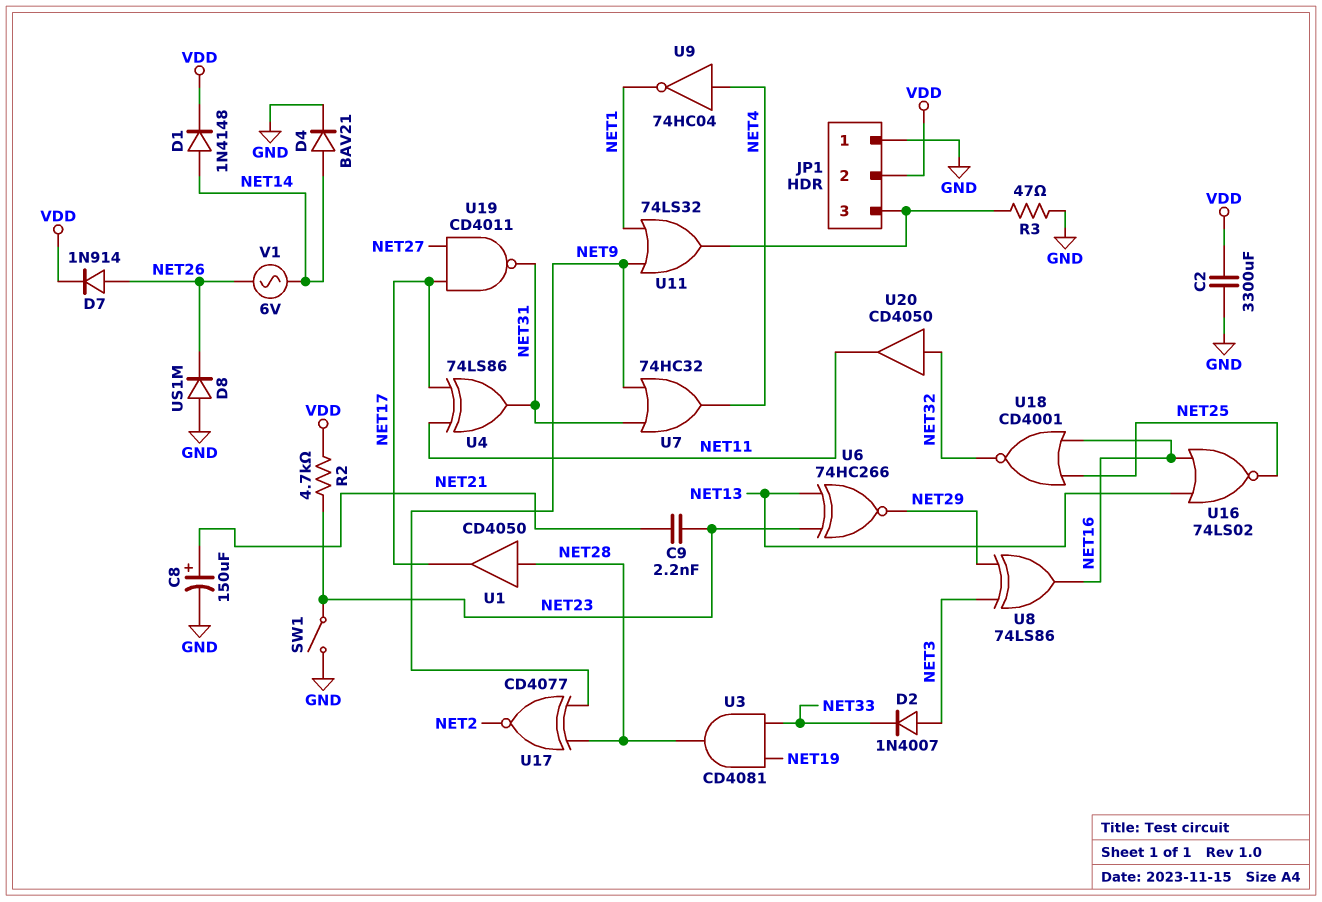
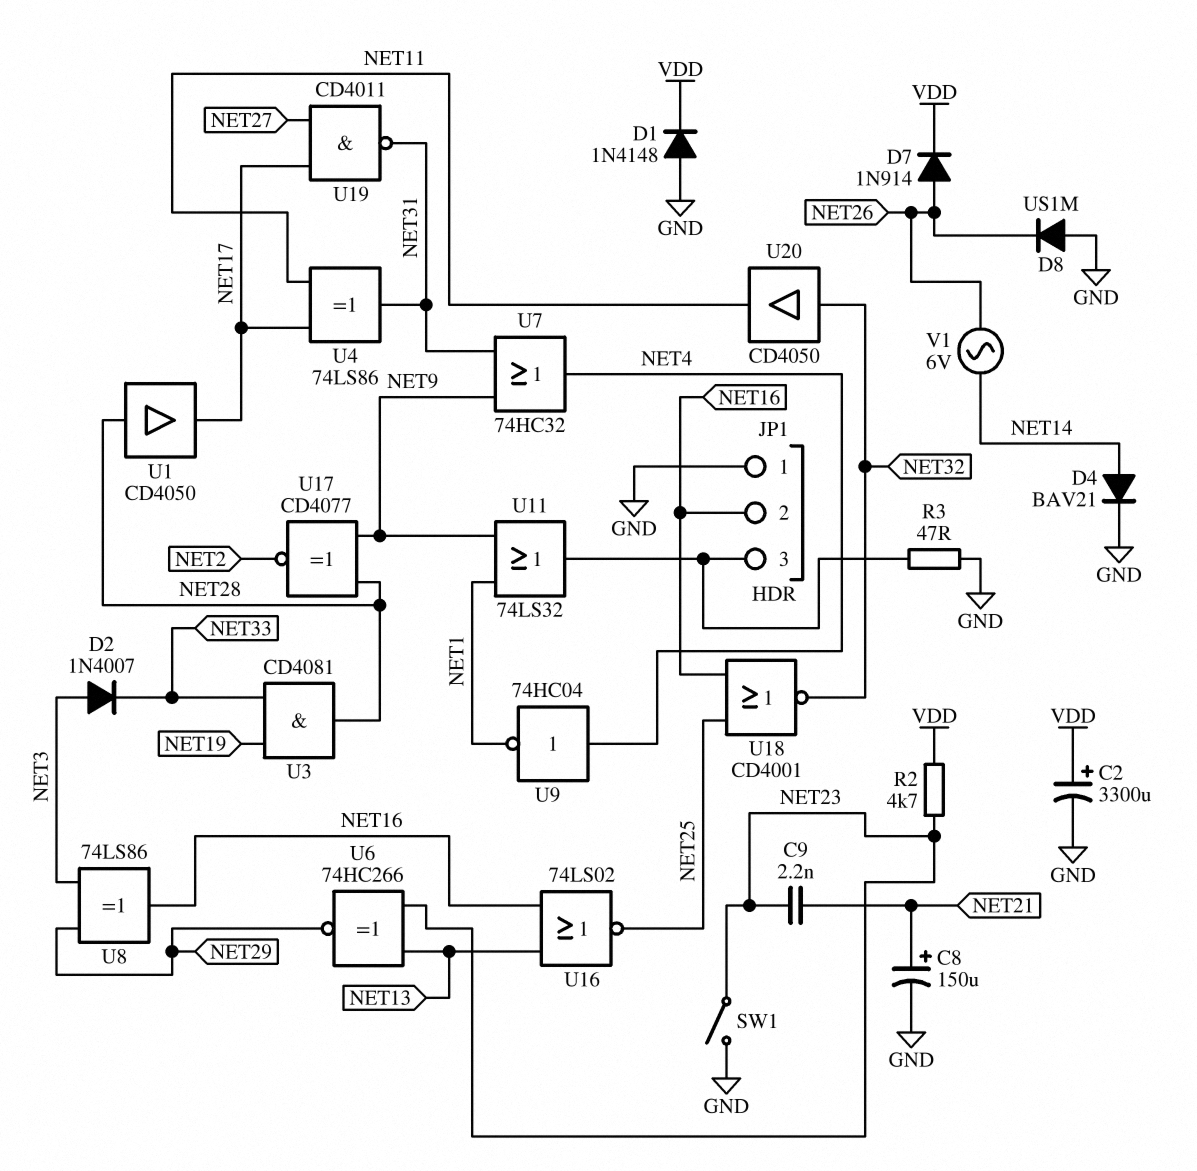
C2: 3300uF (GND, VDD) -> 3300uF (plus VDD, minus GND)
D1: diode 1N4148 (A NET14, K VDD) -> diode 1N4148 (A GND, K VDD)
JP1 pin 2: VDD -> NET16

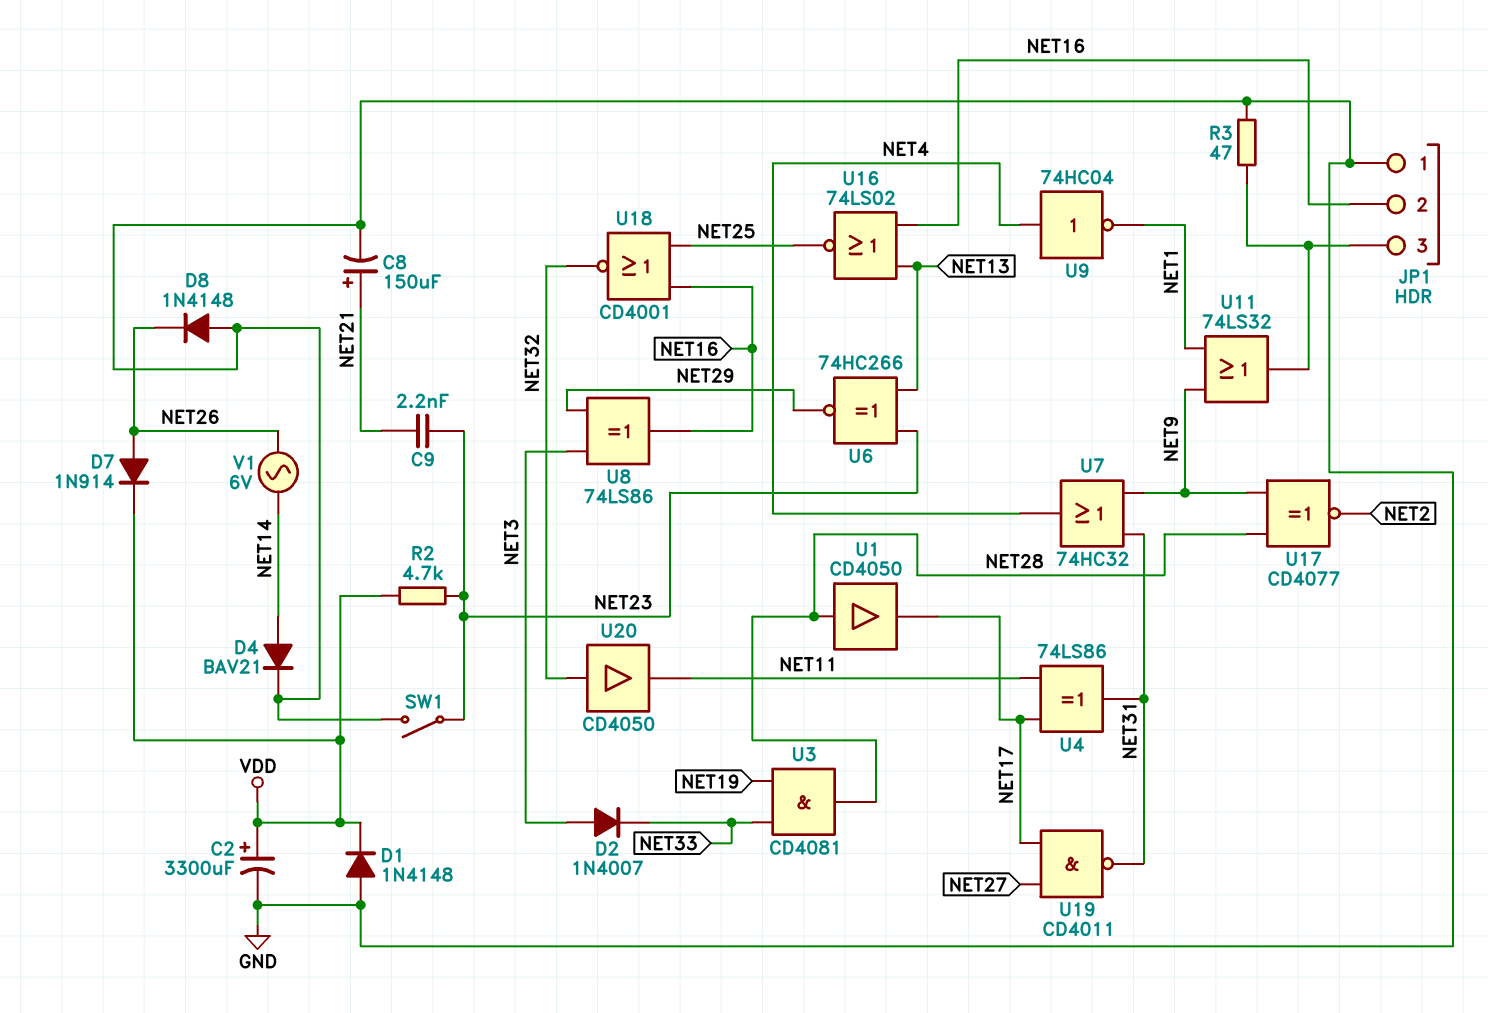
D8: diode US1M (A GND, K NET26) -> diode 1N4148 (A GND, K NET26)

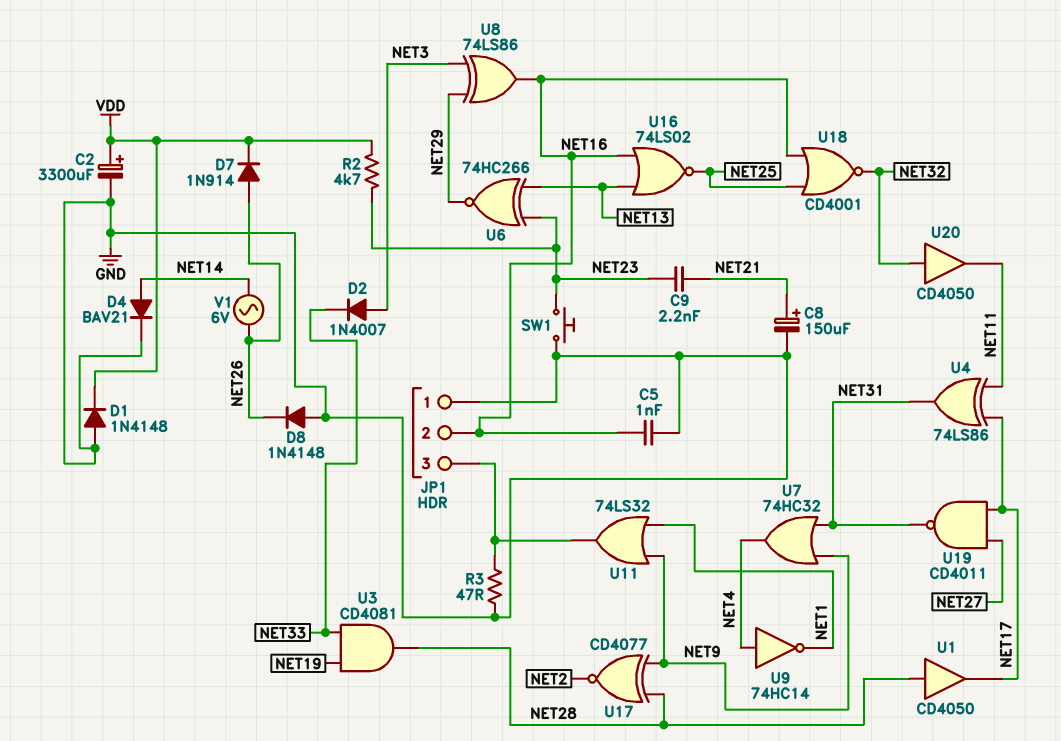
C5: none -> 1nF (GND, NET16)
SW1: switch (GND, NET23) -> button (GND, NET23)
U9: NOT 74HC04 (in NET4, out NET1) -> NOT 74HC14 (in NET4, out NET1)

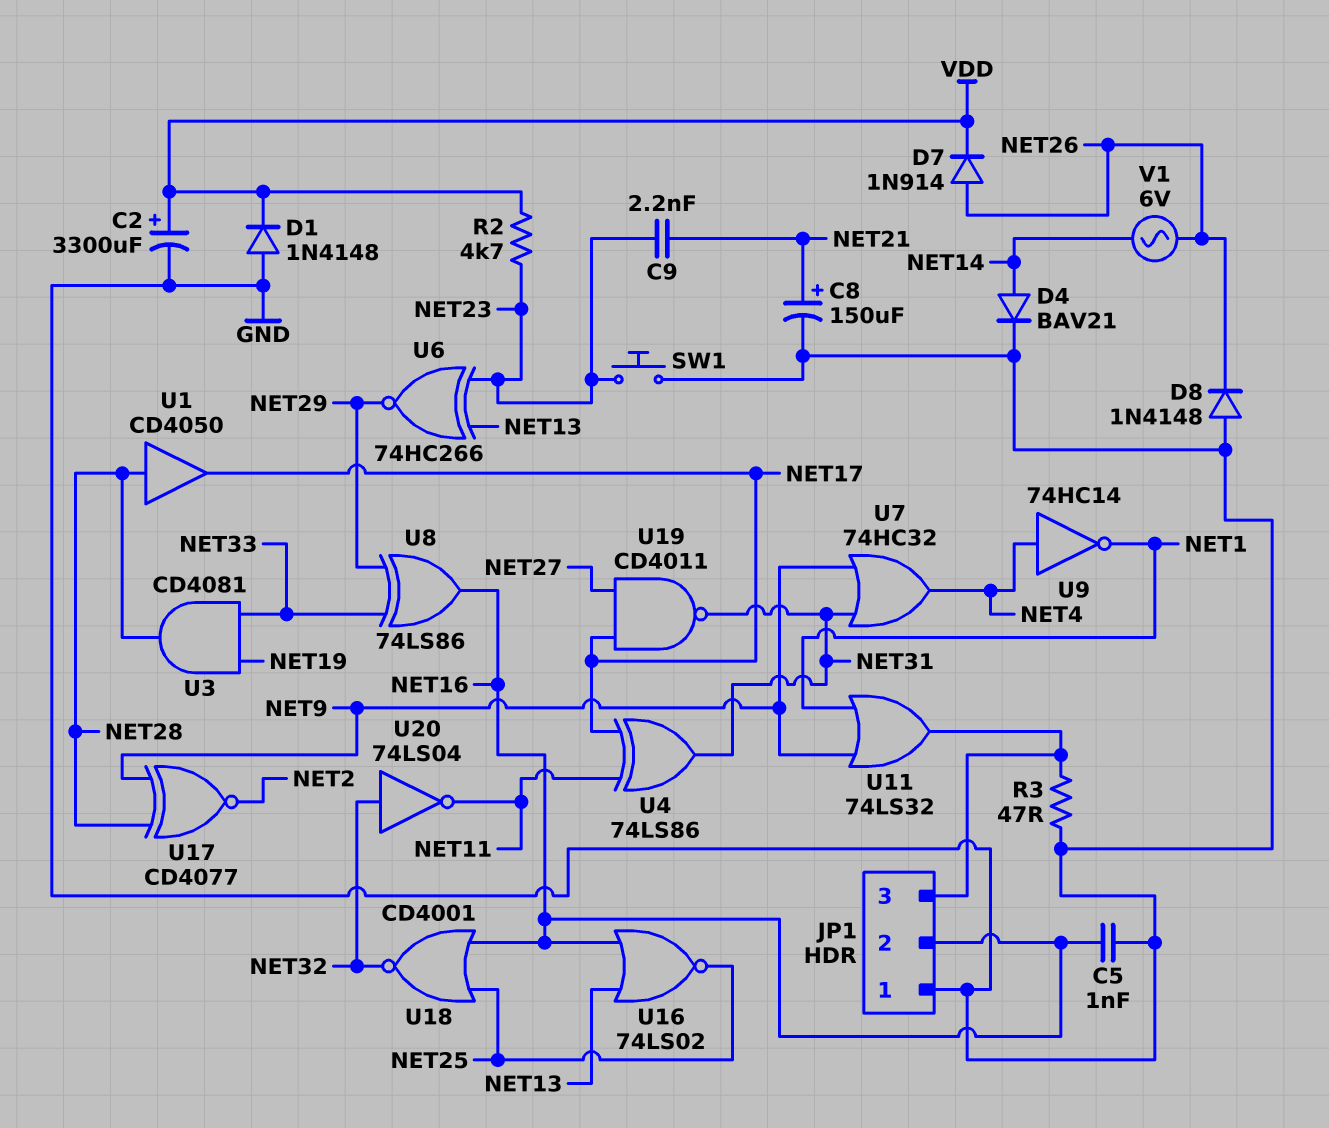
D2: diode 1N4007 (A NET3, K NET33) -> none
U8: XOR 74LS86 (in NET3, in NET29, out NET16) -> XOR 74LS86 (in NET29, in NET33, out NET16)
U20: buffer CD4050 (in NET32, out NET11) -> NOT 74LS04 (in NET32, out NET11)

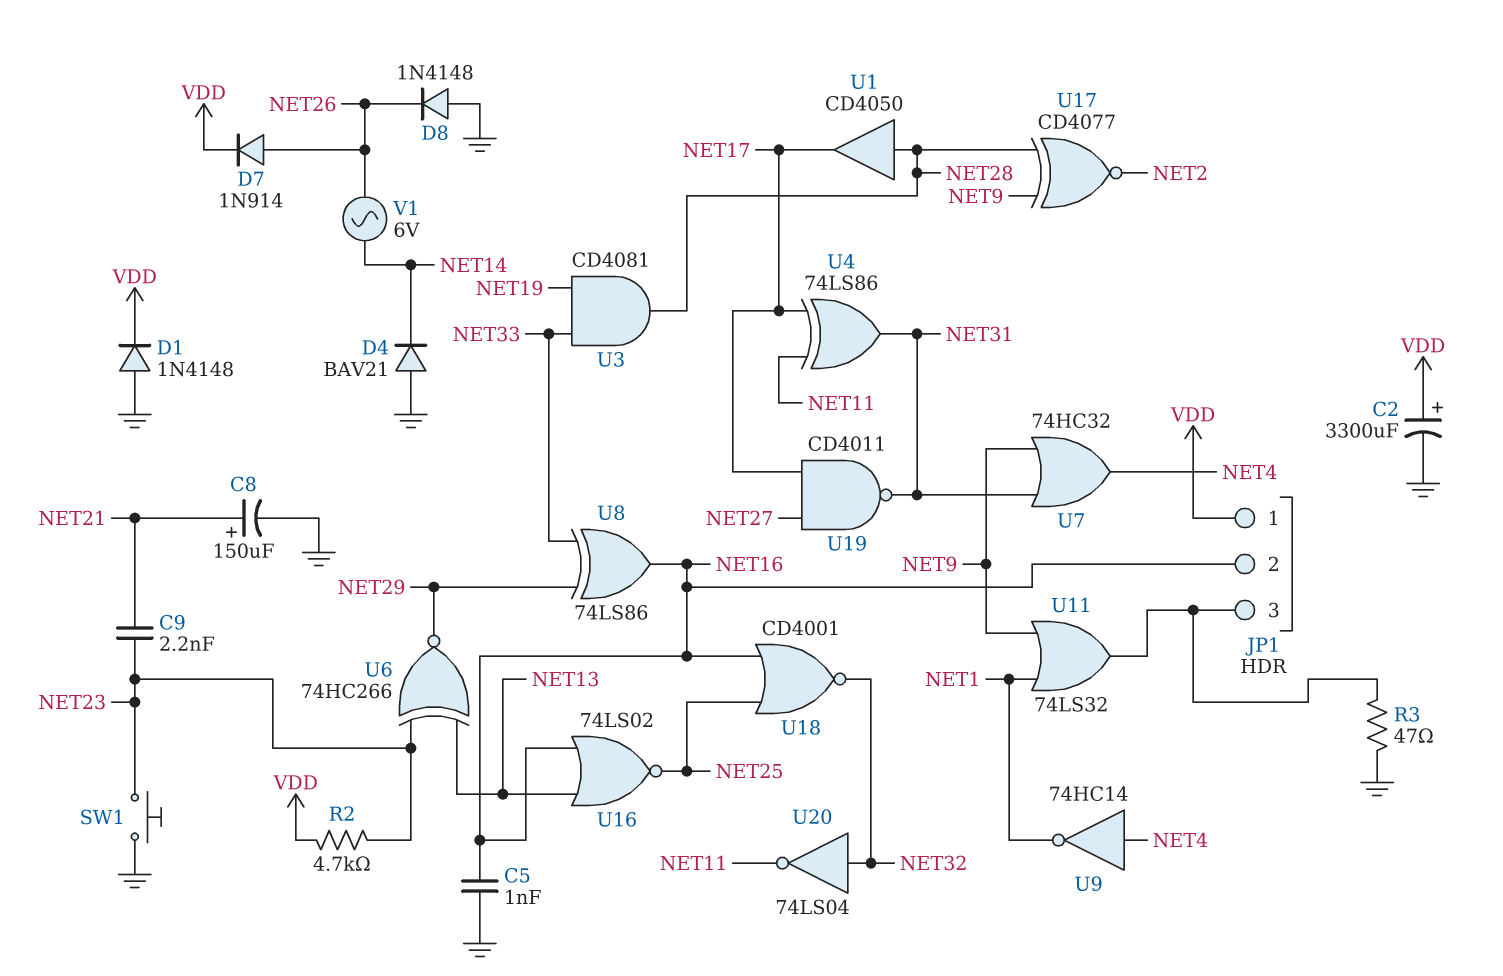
D4: diode BAV21 (A NET14, K GND) -> diode BAV21 (A GND, K NET14)
JP1 pin 1: GND -> VDD

